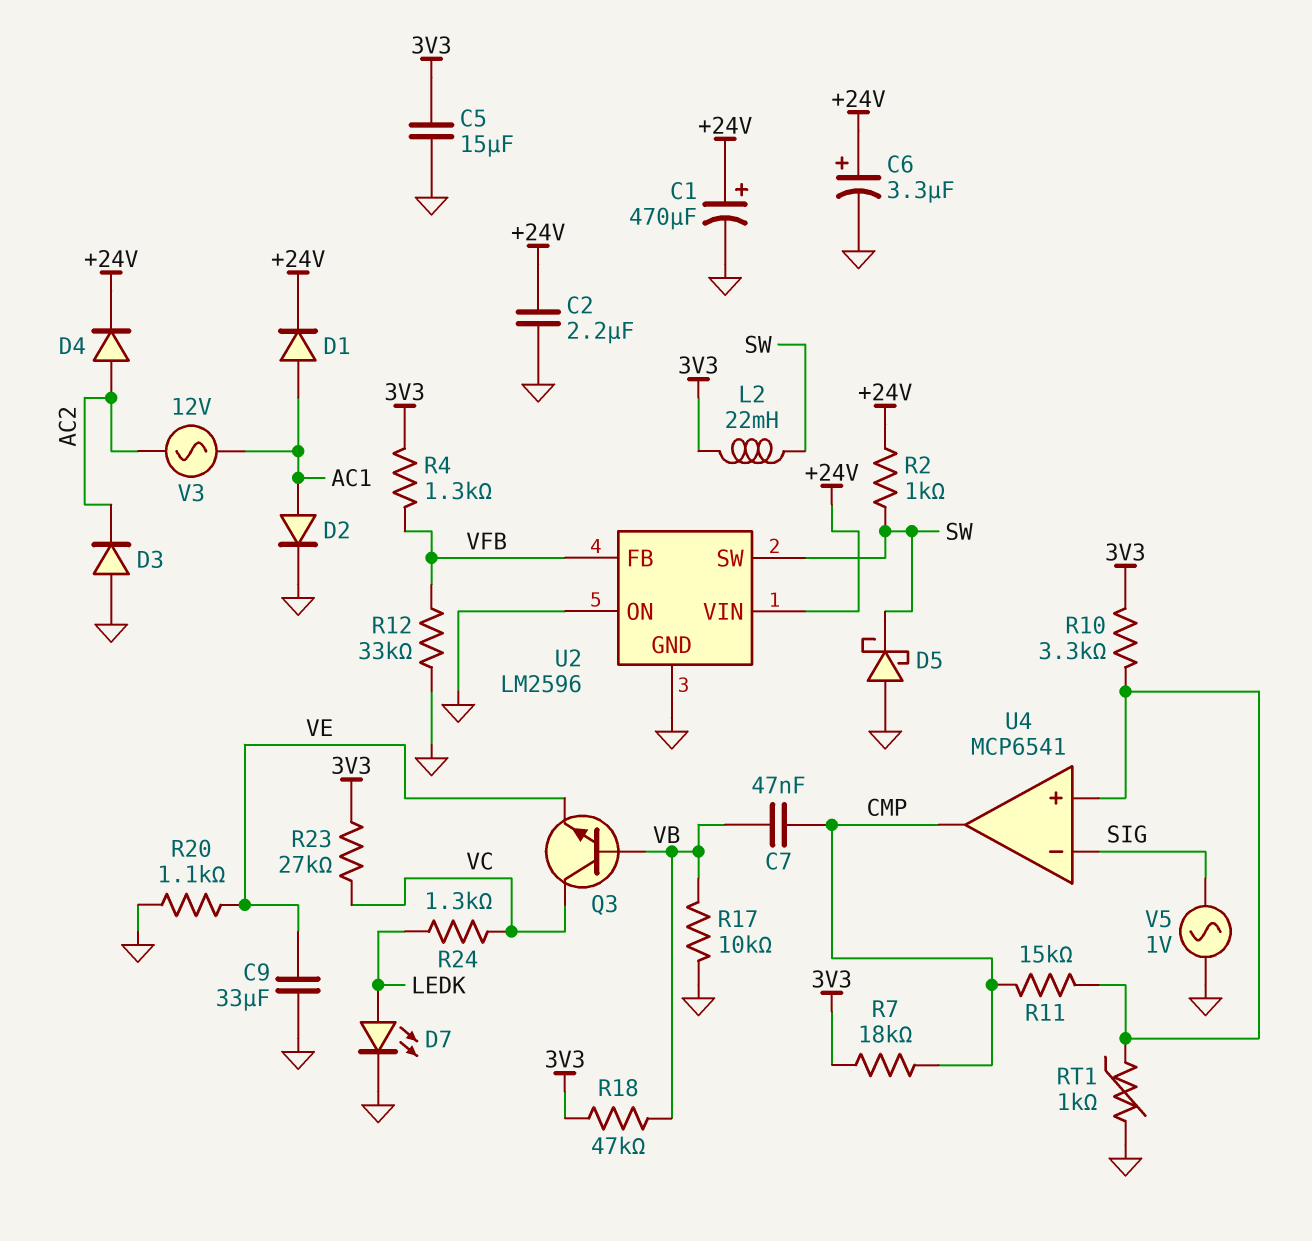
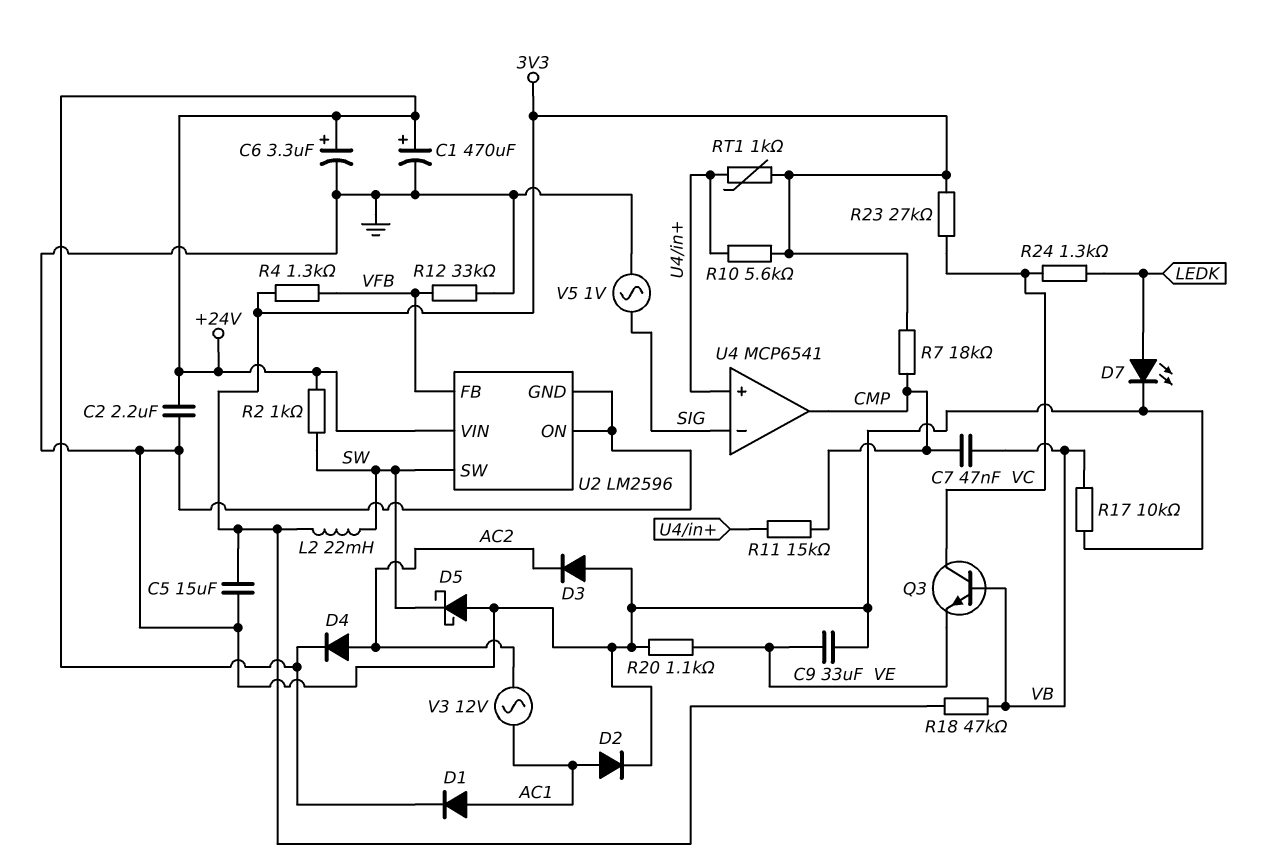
R10: 3.3k (3V3, U4/in+) -> 5.6k (3V3, U4/in+)
RT1: 1k (GND, U4/in+) -> 1k (3V3, U4/in+)

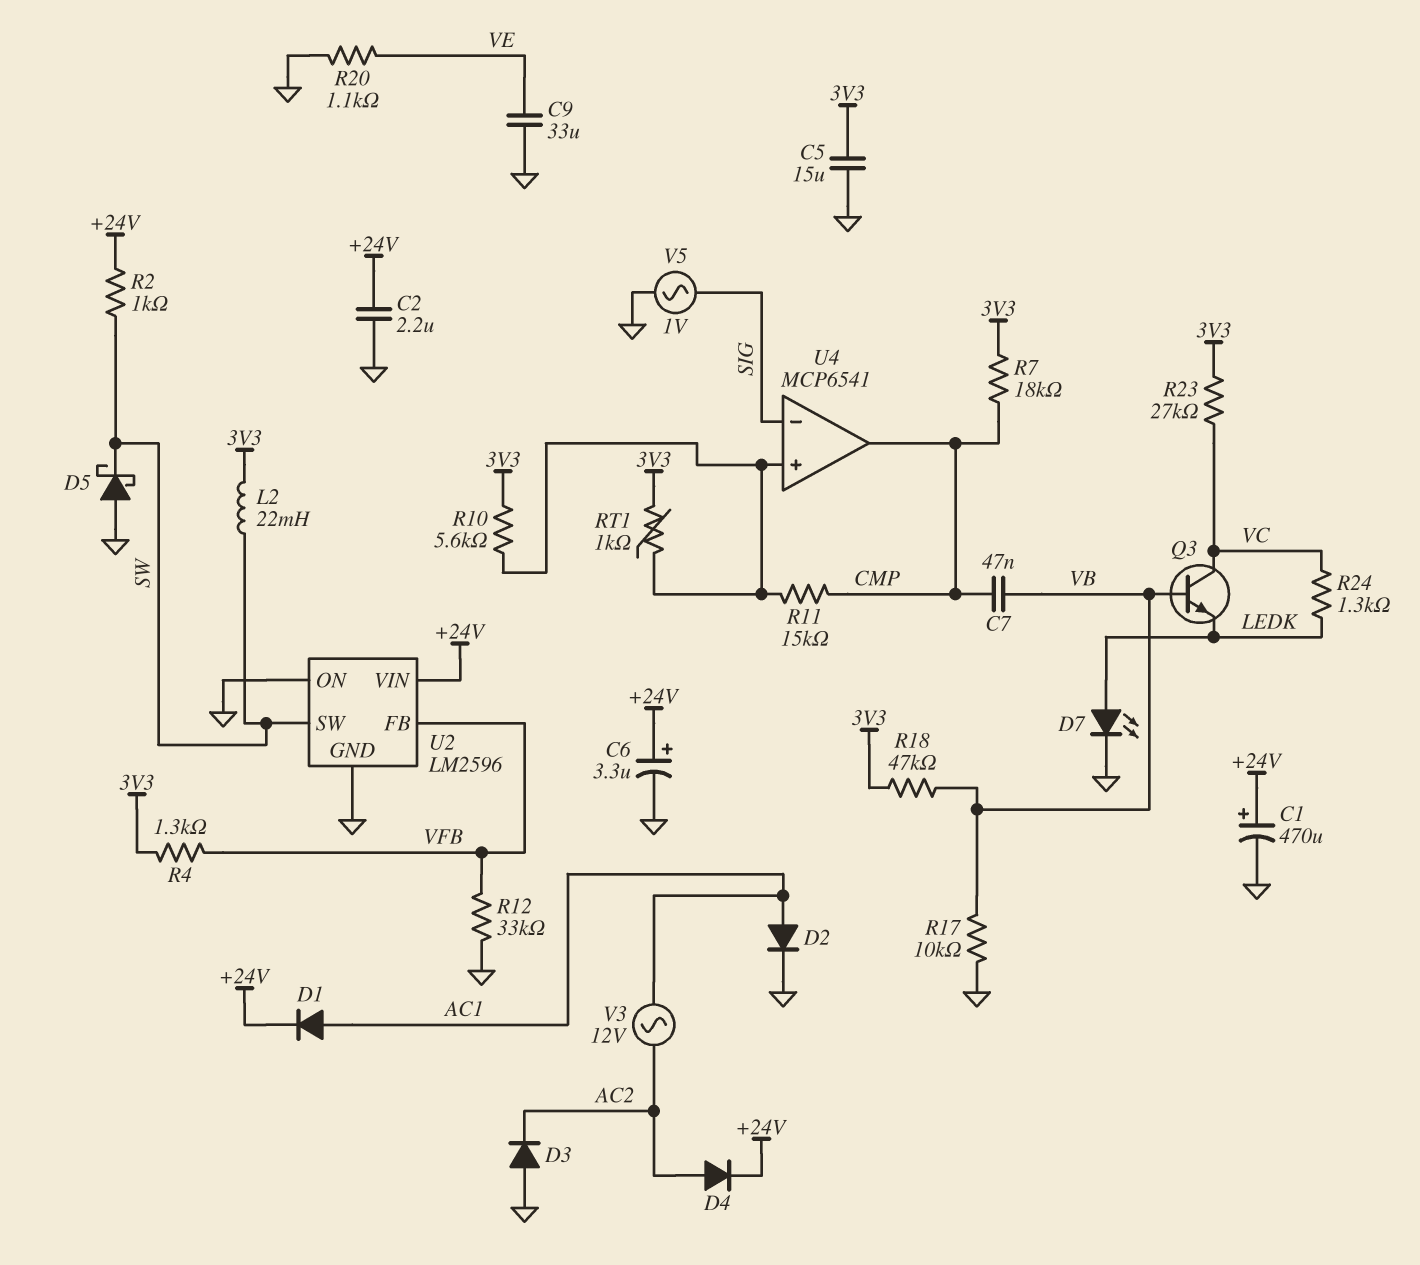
Q3: NPN (B VB, C VC, E VE) -> NPN (B VB, C VC, E LEDK)

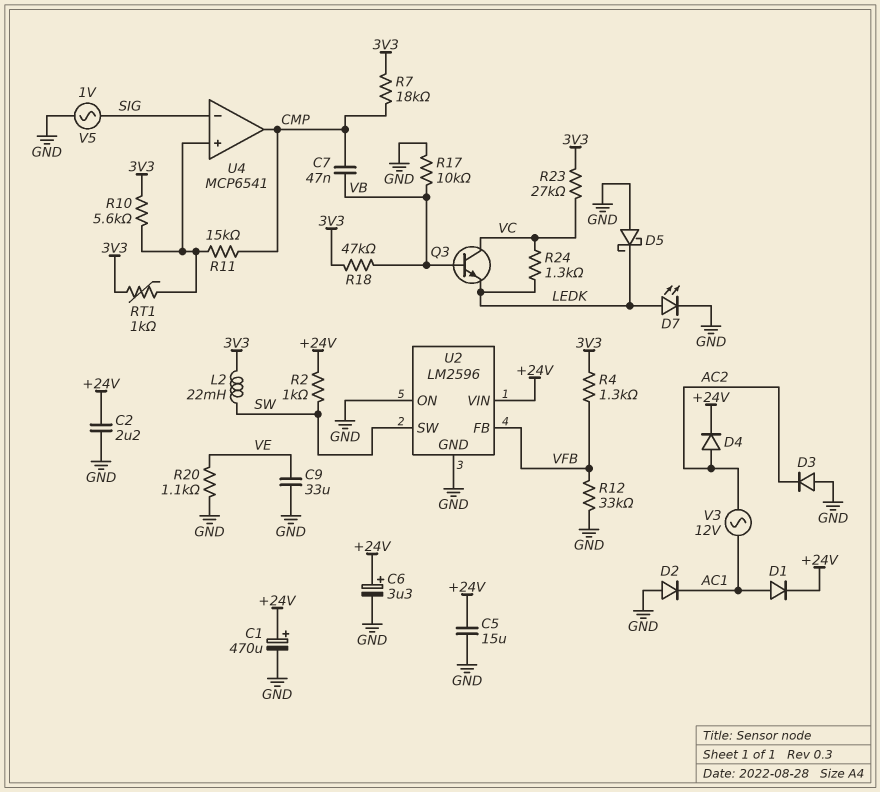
C5: 15uF (3V3, GND) -> 15uF (+24V, GND)
D2: diode (A AC1, K GND) -> diode (A GND, K AC1)
D5: schottky (A GND, K SW) -> schottky (A GND, K LEDK)

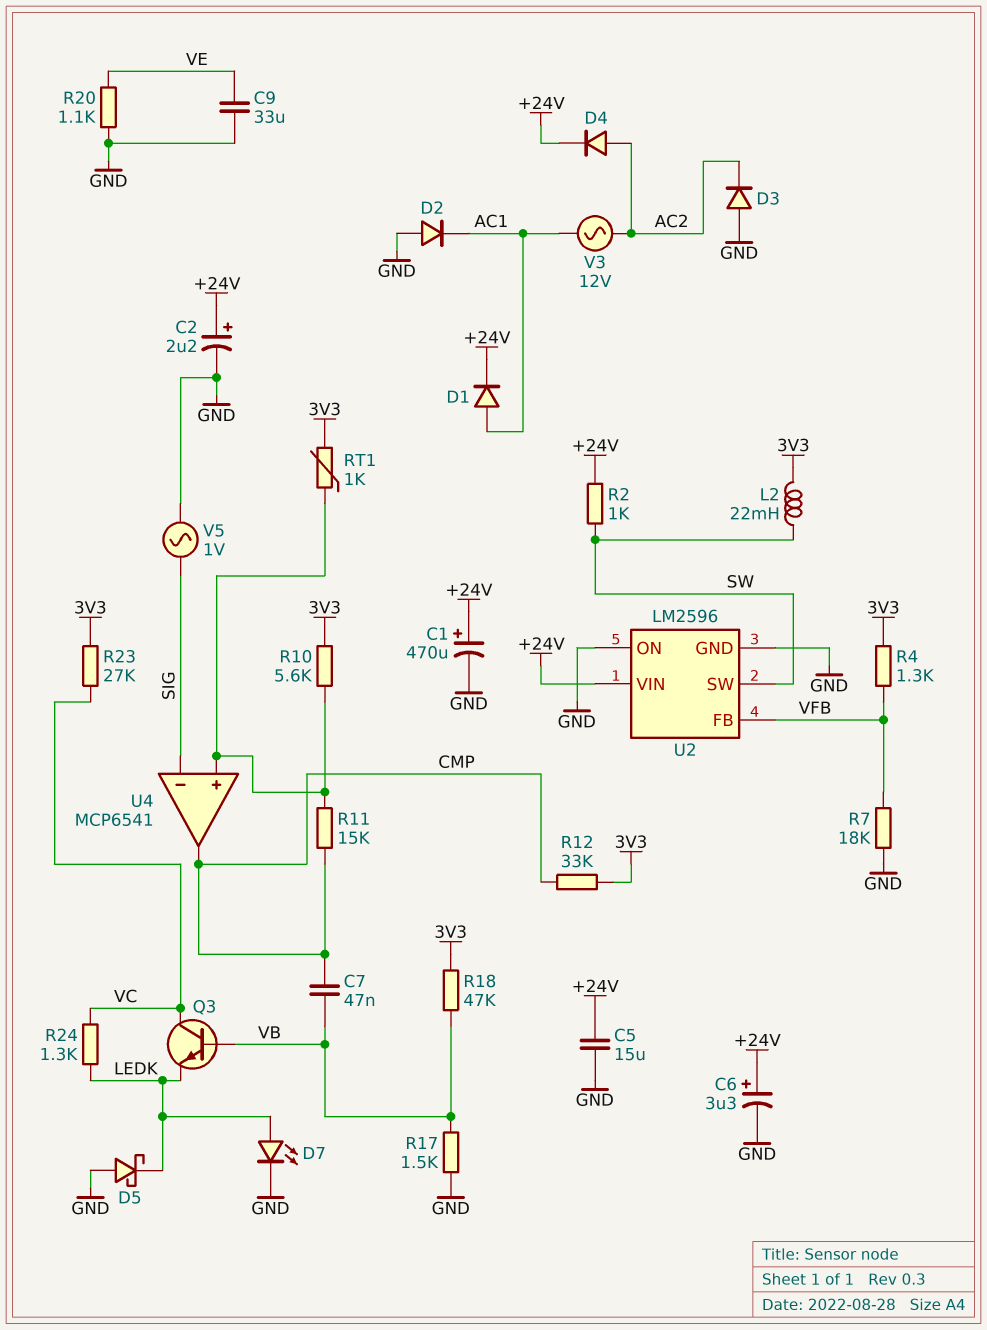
C2: 2.2uF (+24V, GND) -> 2.2uF (plus +24V, minus GND)
R7: 18k (3V3, CMP) -> 18k (GND, VFB)
R12: 33k (GND, VFB) -> 33k (3V3, CMP)
R17: 10k (GND, VB) -> 1.5k (GND, VB)

